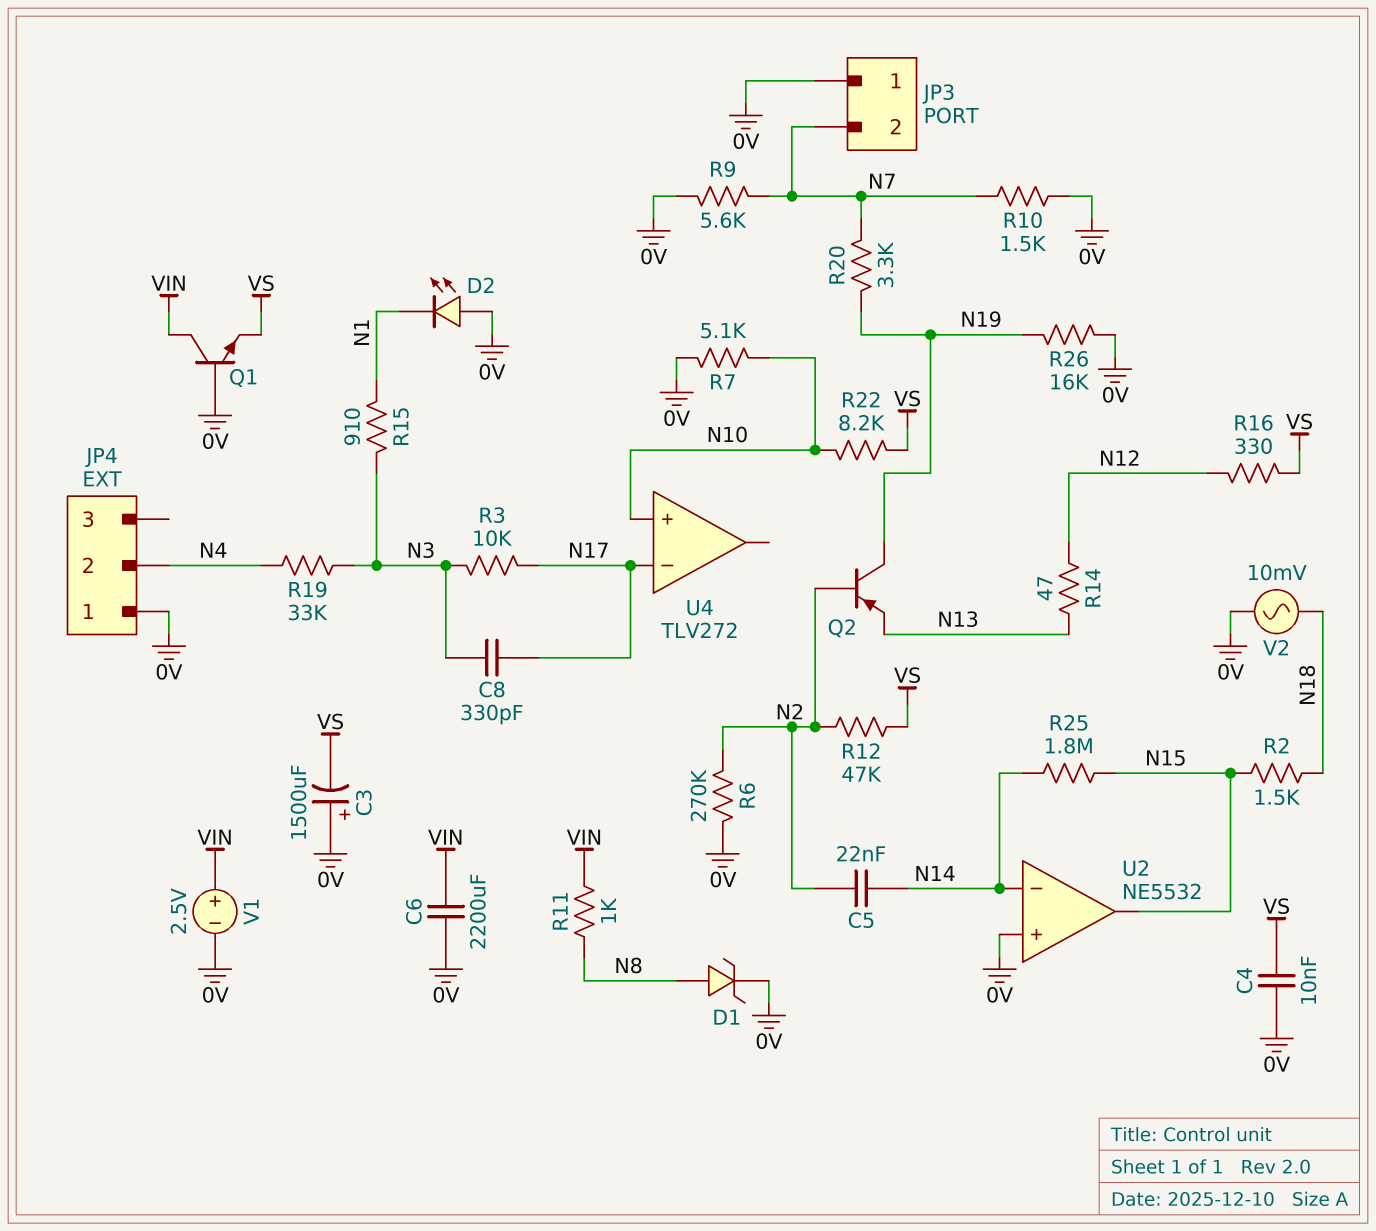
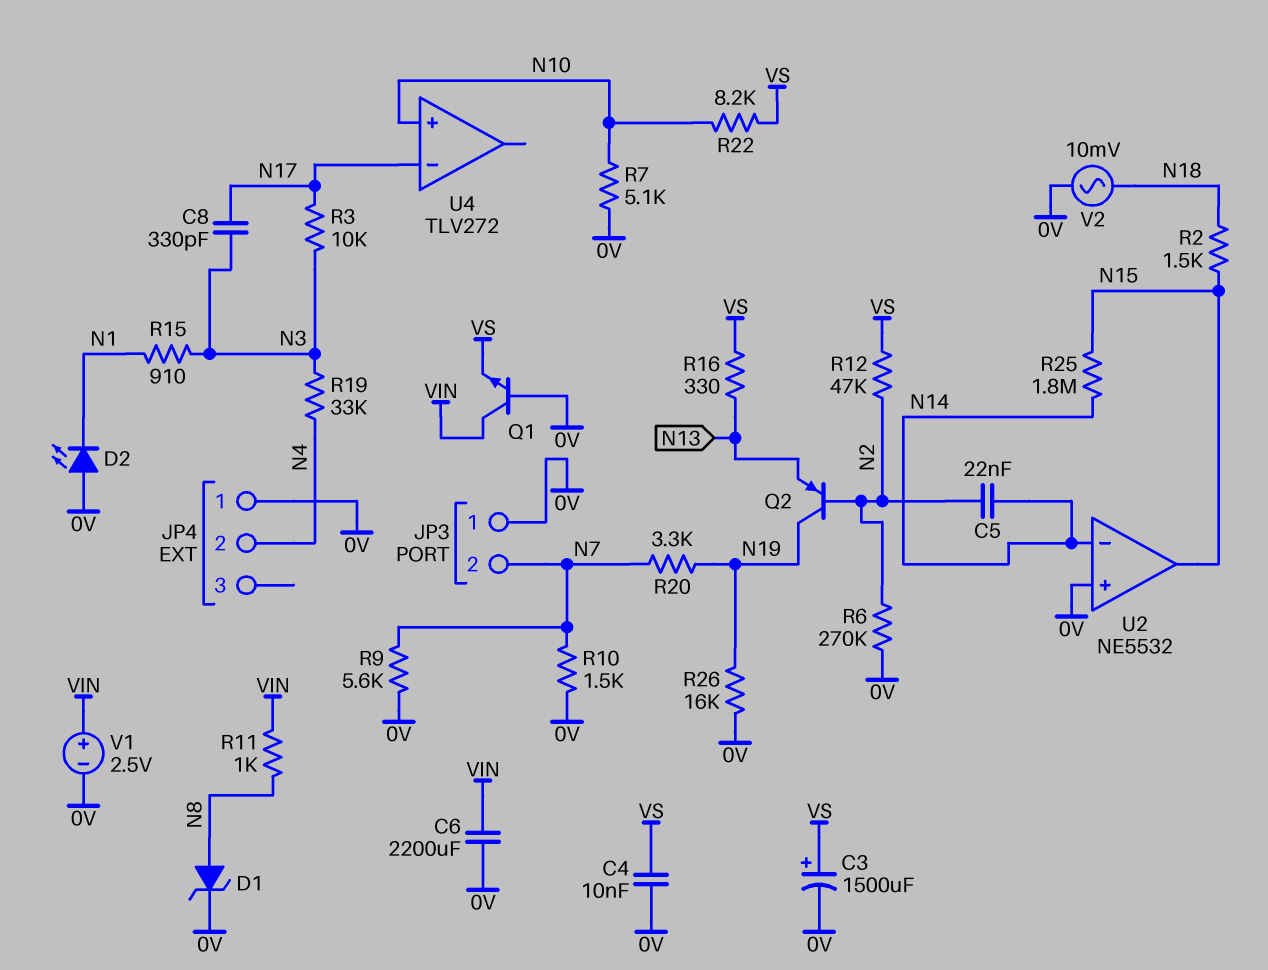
C3: 1500uF (plus 0V, minus VS) -> 1500uF (plus VS, minus 0V)
R14: 47 (N12, N13) -> none
R16: 330 (N12, VS) -> 330 (N13, VS)

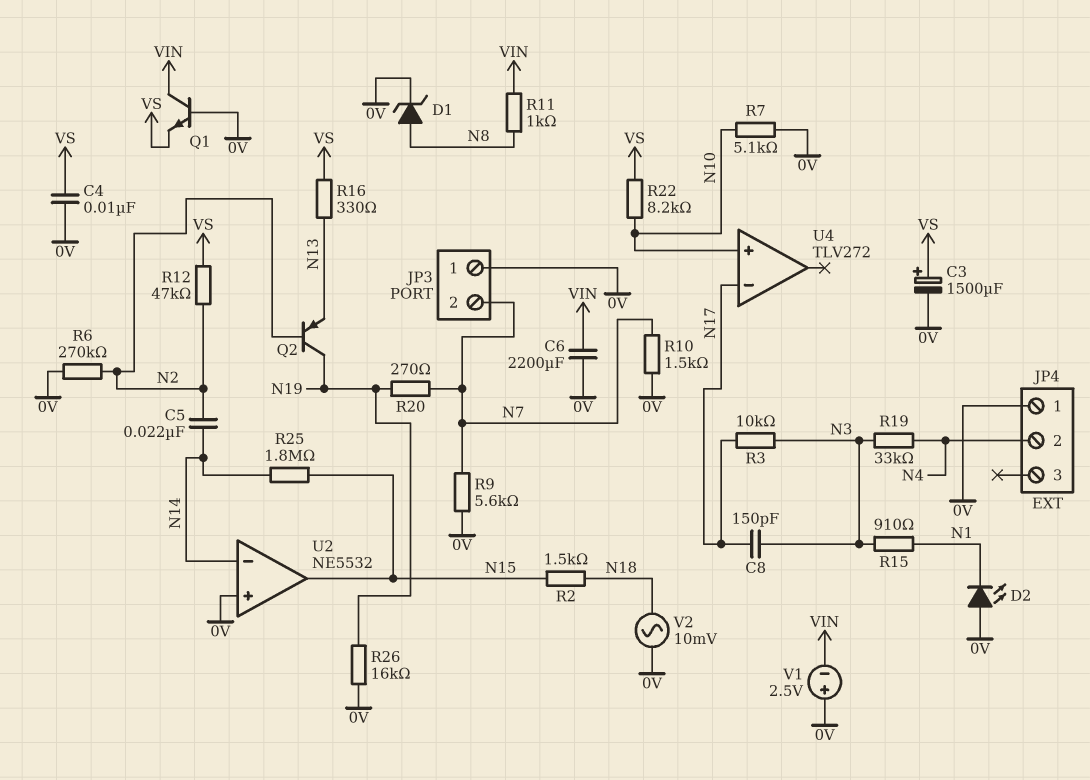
C8: 330pF (N3, N17) -> 150pF (N3, N17)
R20: 3.3k (N7, N19) -> 270 (N7, N19)
V1: 2.5V (plus VIN, minus 0V) -> 2.5V (plus 0V, minus VIN)

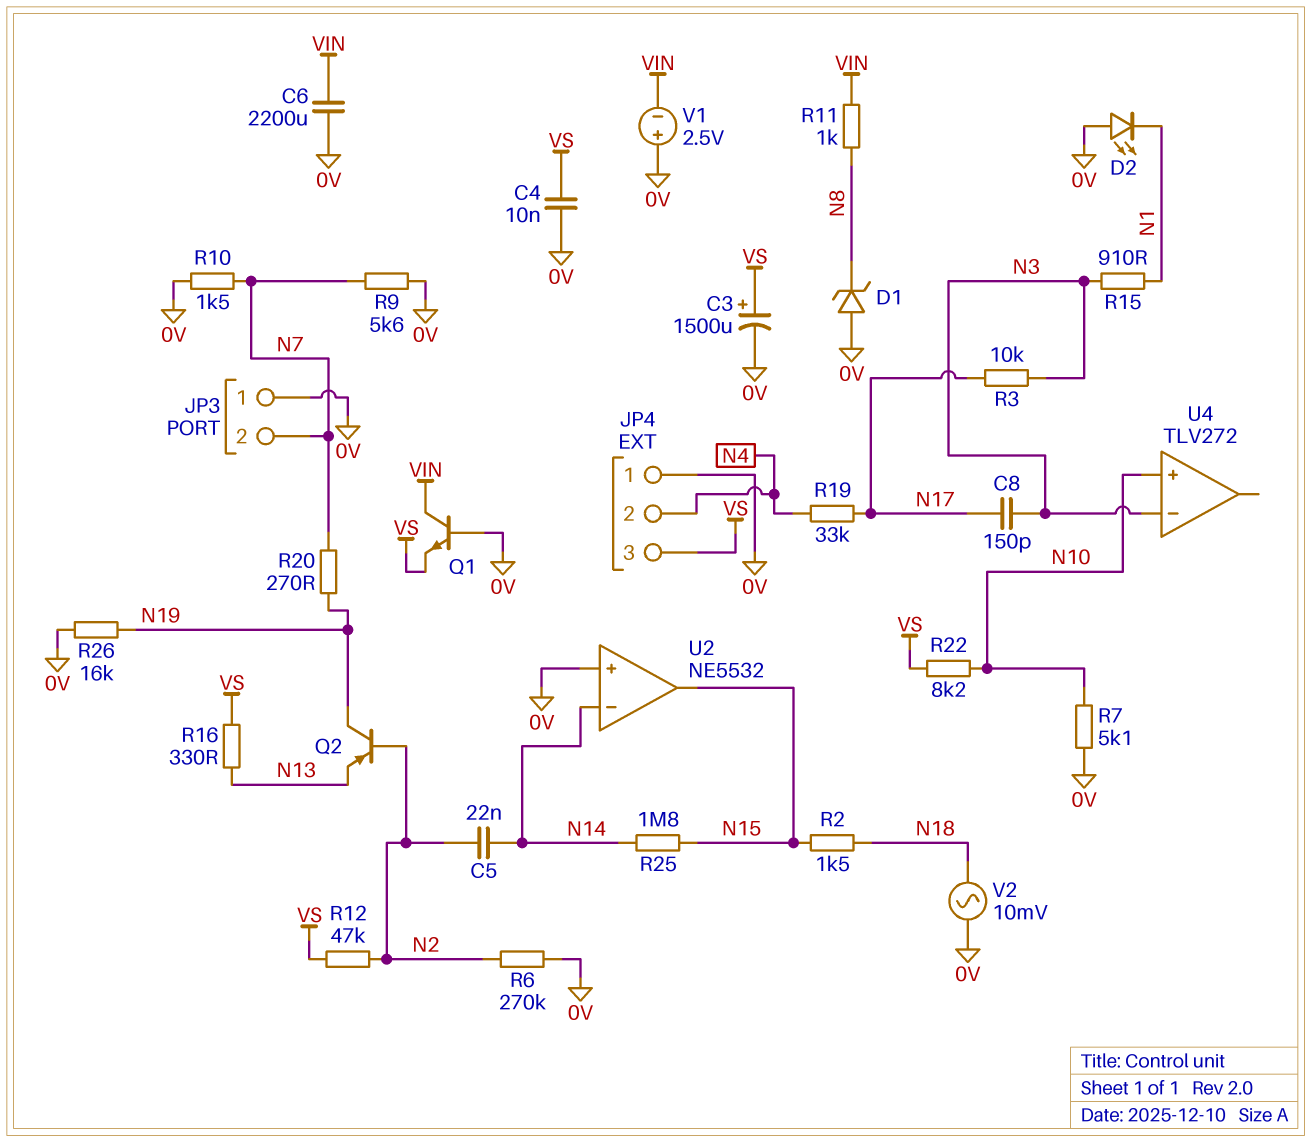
D1: zener (A N8, K 0V) -> zener (A 0V, K N8)
JP4 pin 3: none -> VS
R19: 33k (N3, N4) -> 33k (N4, N17)
U4 pin in-: N17 -> N3

